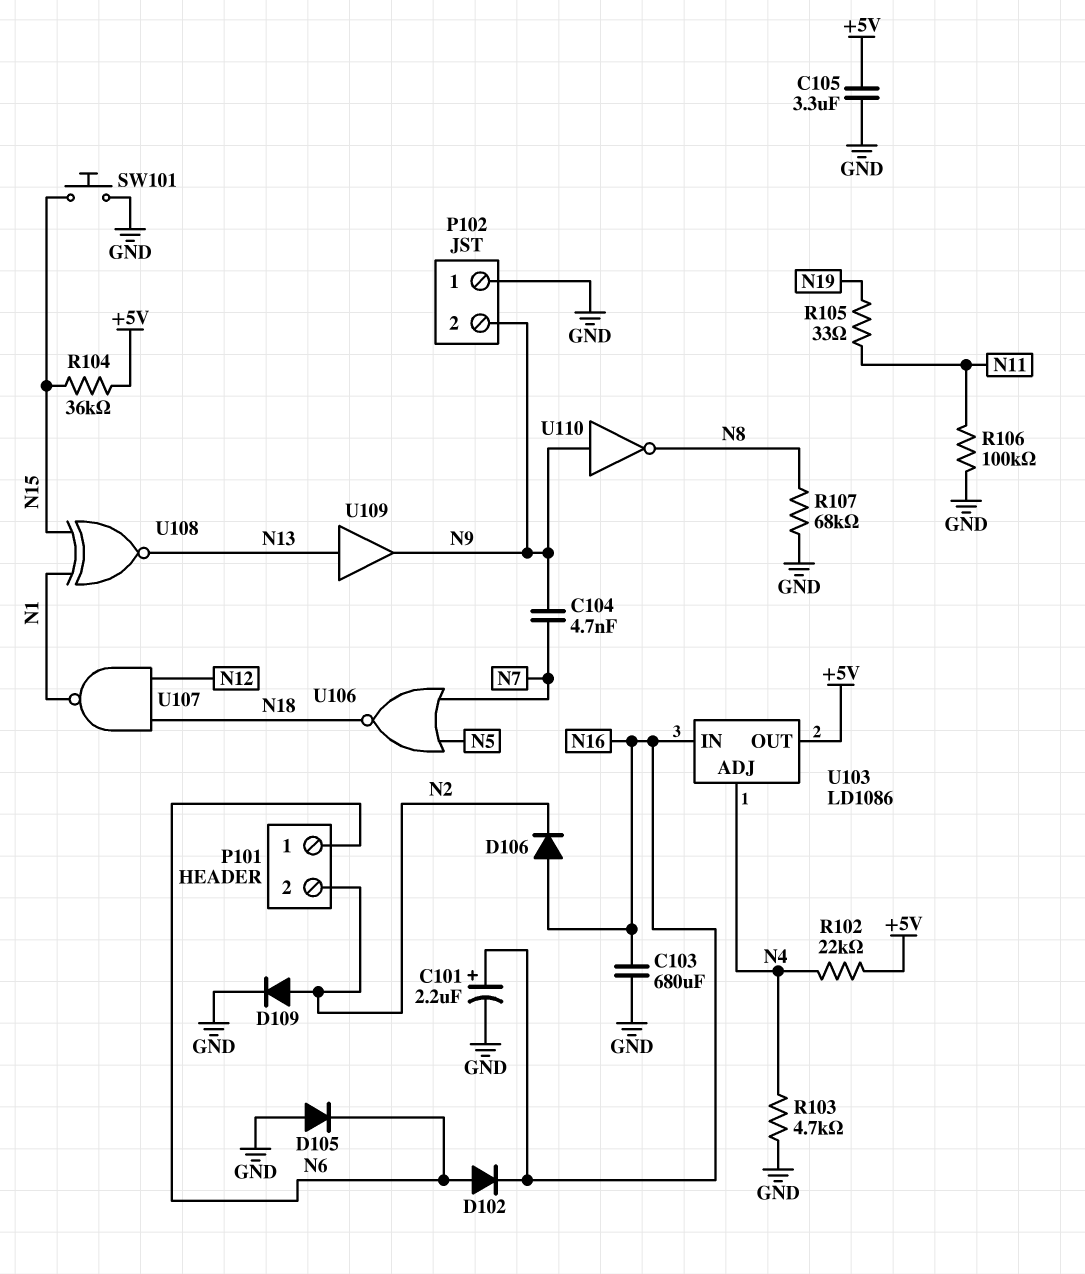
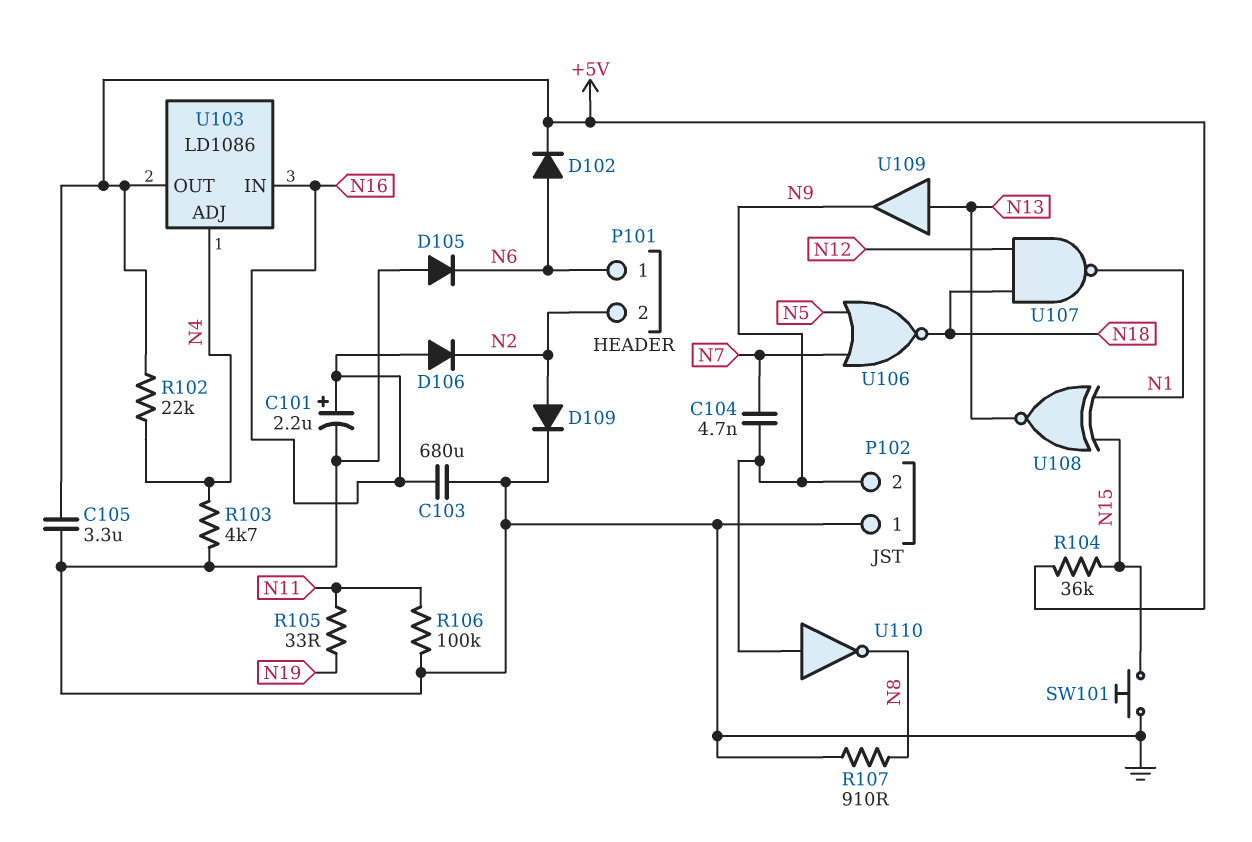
D102: diode (A N6, K N16) -> diode (A N6, K +5V)
R107: 68k (GND, N8) -> 910 (GND, N8)

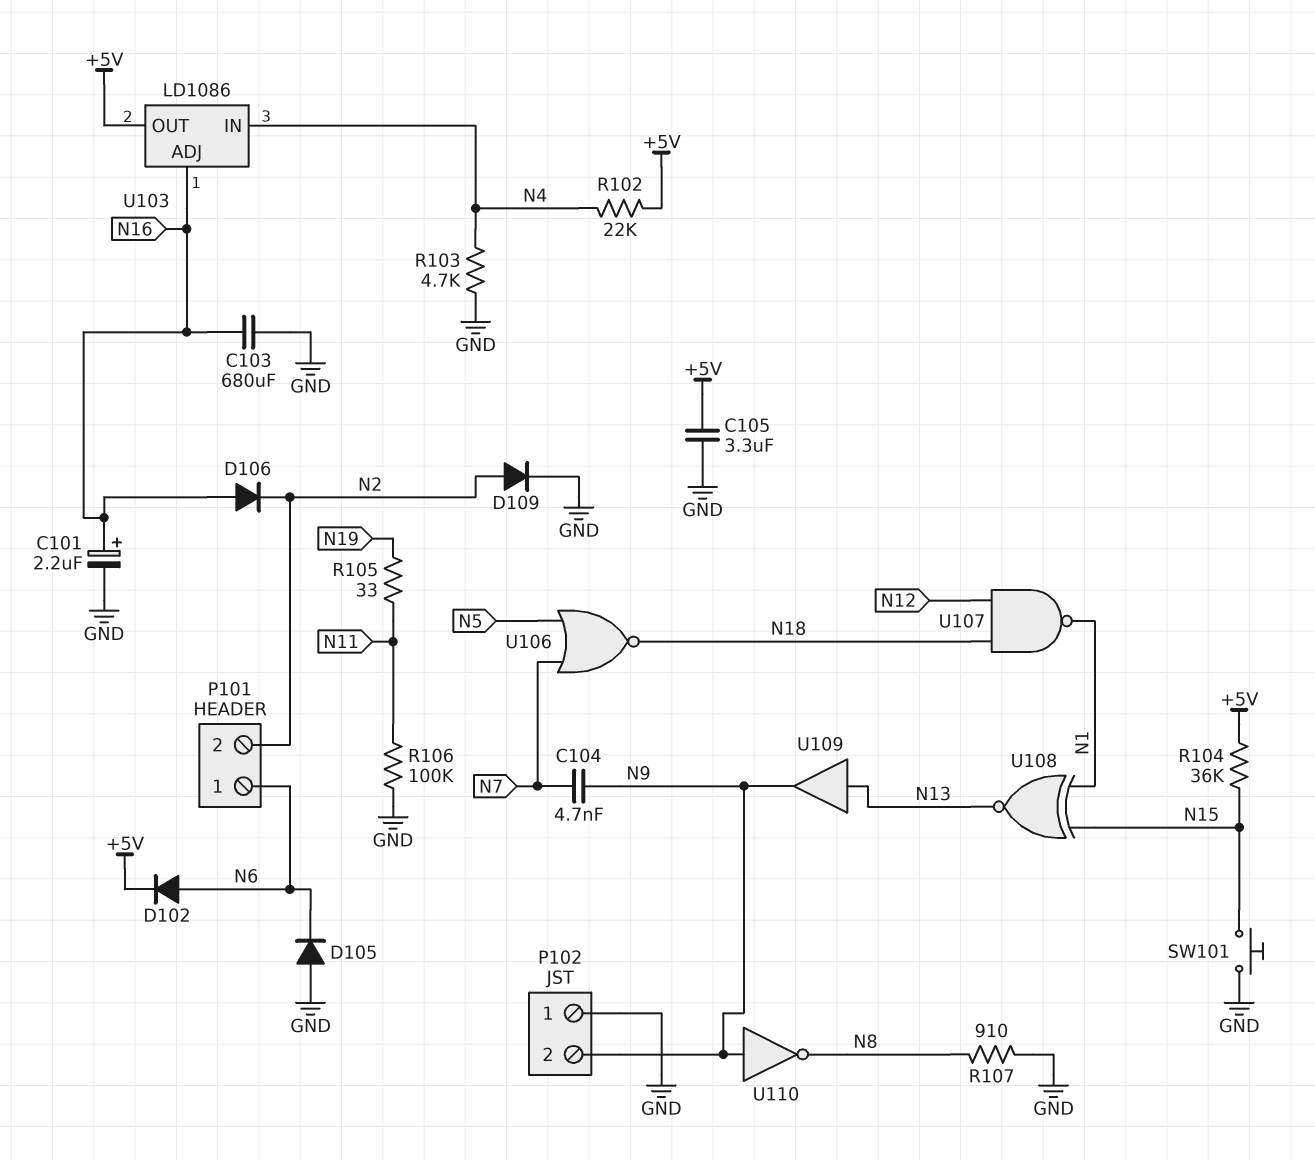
U103 pin ADJ: N4 -> N16
U103 pin IN: N16 -> N4

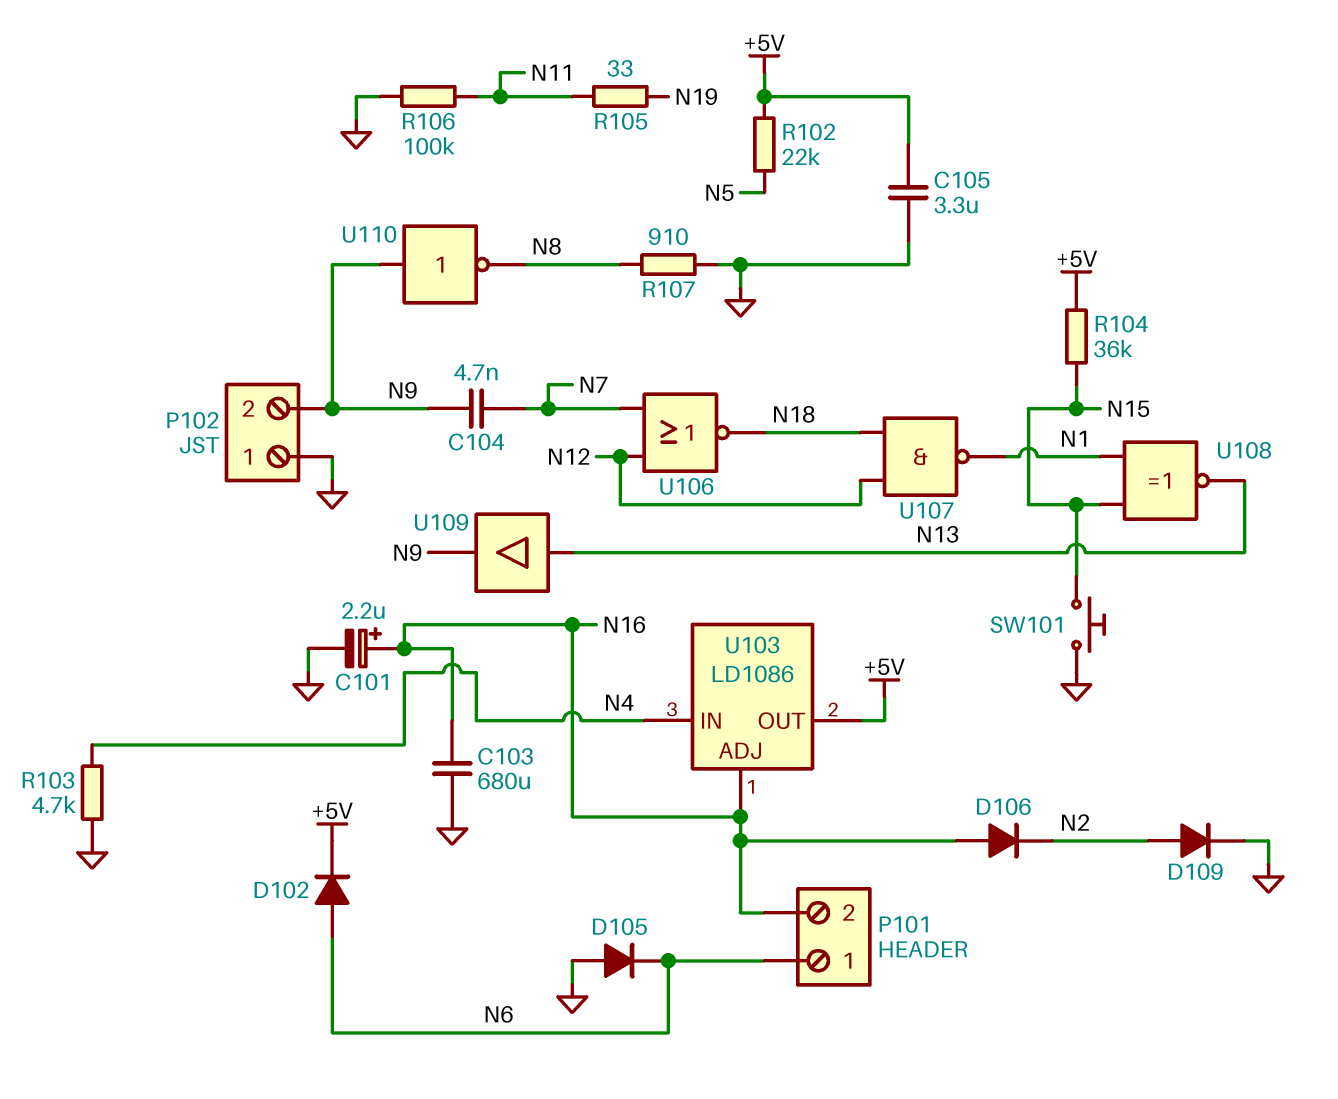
P101 pin 2: N2 -> N16
R102: 22k (+5V, N4) -> 22k (+5V, N5)
U106: NOR (in N5, in N7, out N18) -> NOR (in N7, in N12, out N18)

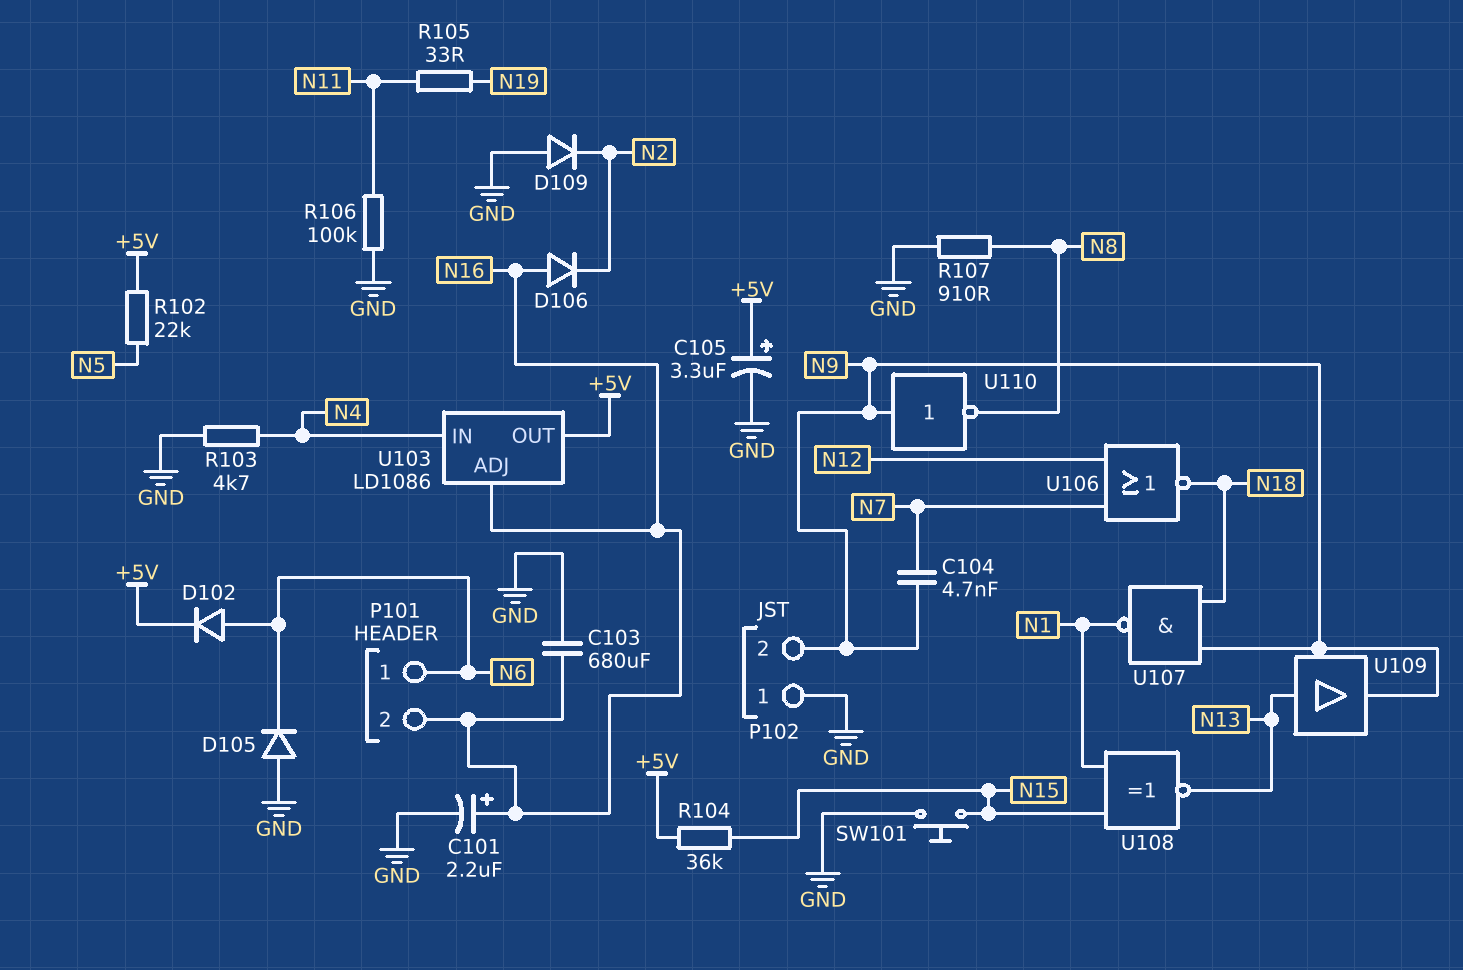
C105: 3.3uF (+5V, GND) -> 3.3uF (plus +5V, minus GND)
D109: diode (A N2, K GND) -> diode (A GND, K N2)
U107: NAND (in N12, in N18, out N1) -> NAND (in N9, in N18, out N1)

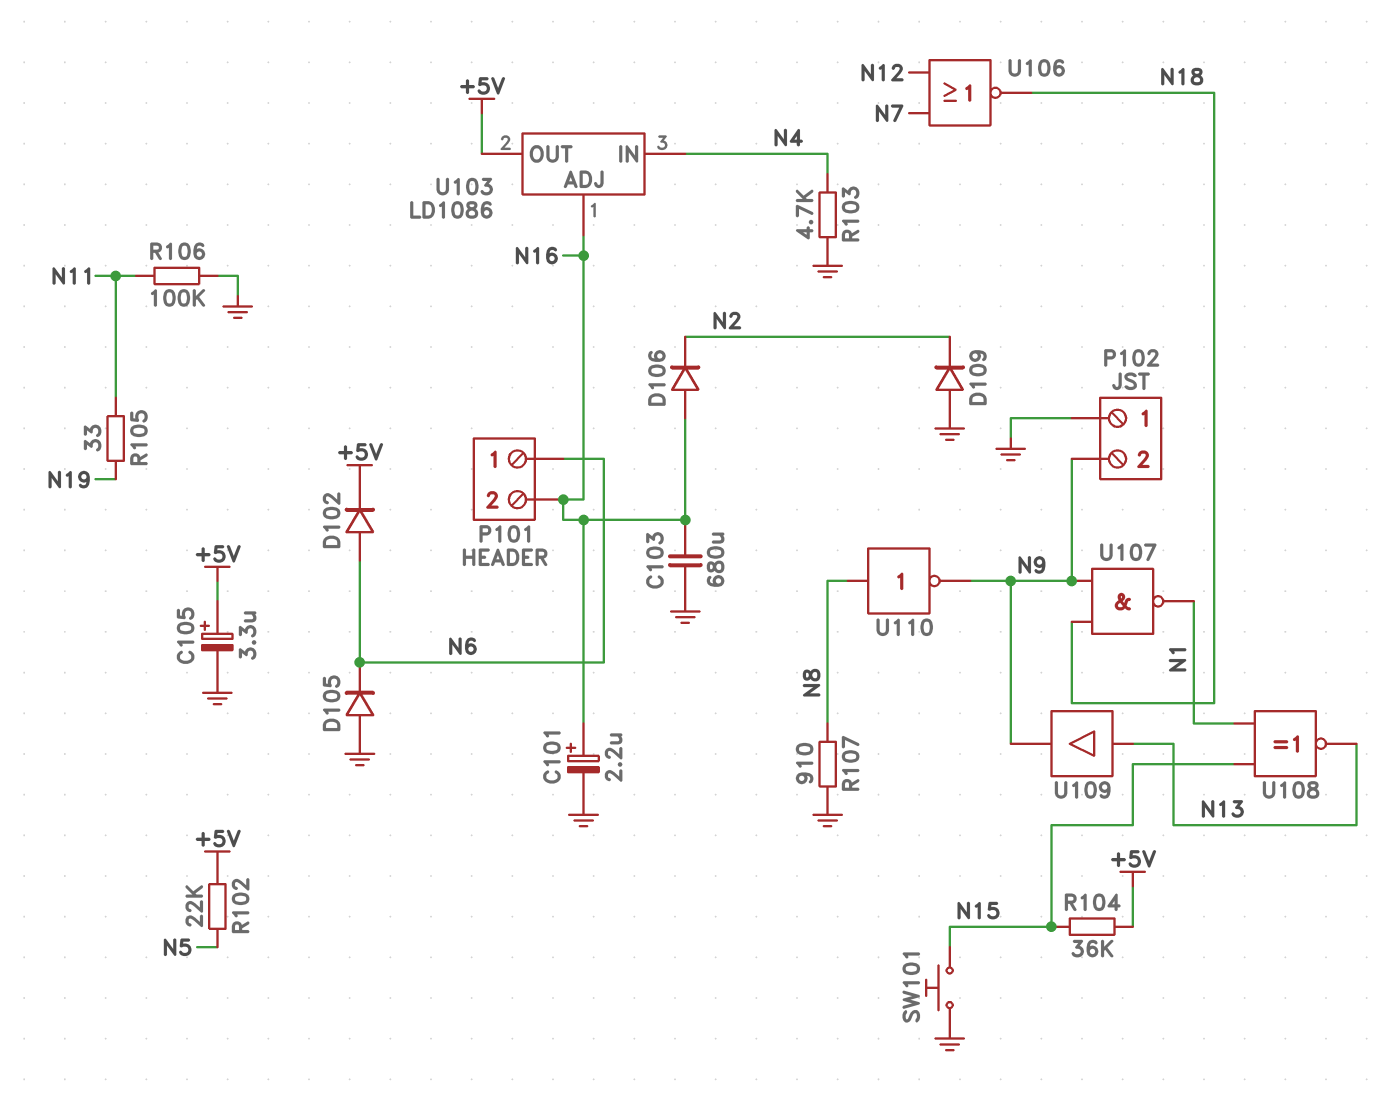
C104: 4.7nF (N7, N9) -> none
U110: NOT (in N9, out N8) -> NOT (in N8, out N9)

